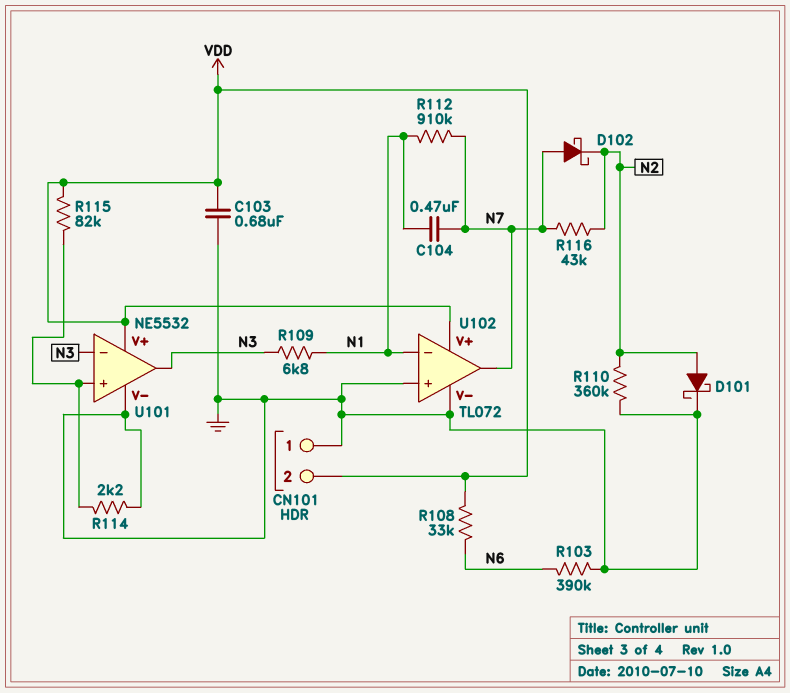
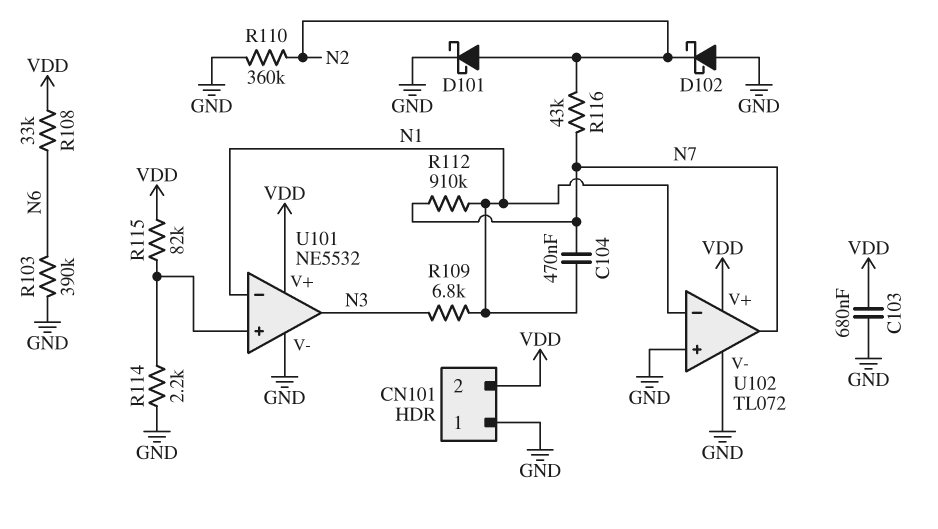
D102: schottky (A N7, K N2) -> schottky (A GND, K N2)
U101 pin in-: N3 -> N1

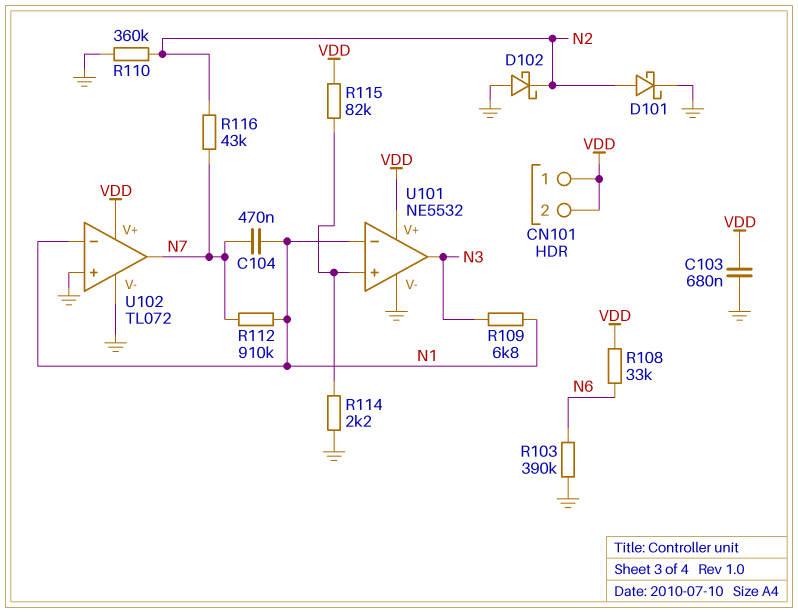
CN101 pin 1: GND -> VDD

